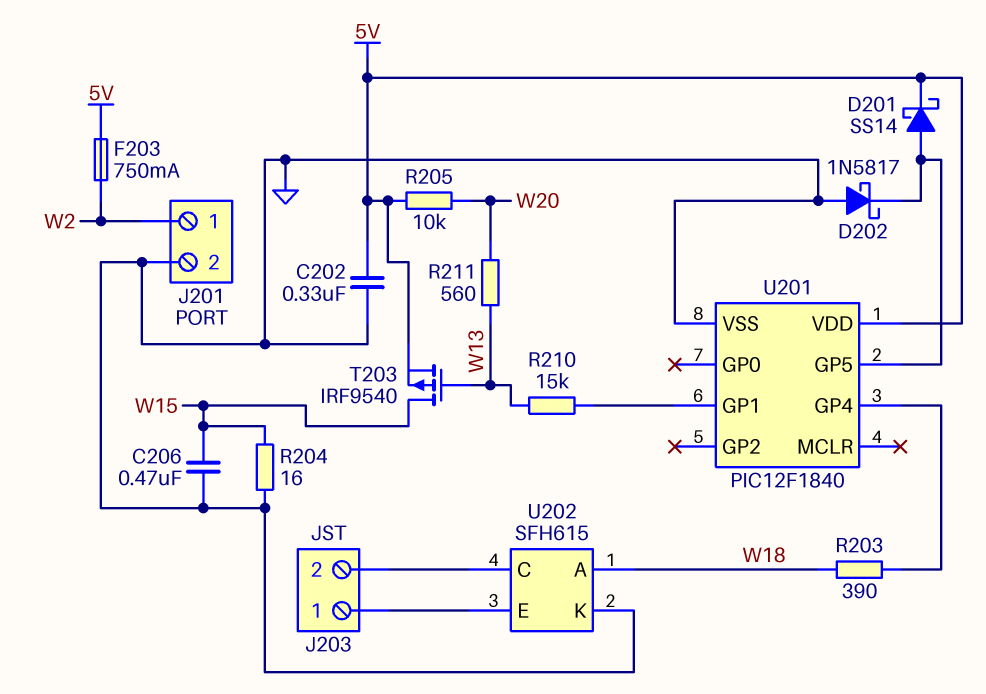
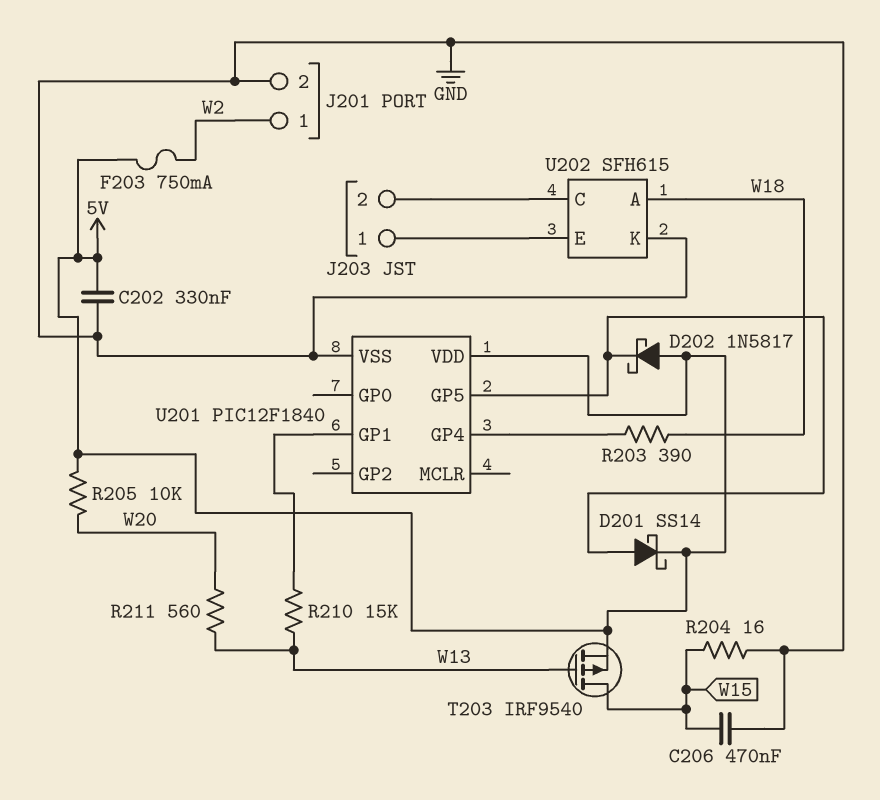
D202: schottky 1N5817 (A GND, K U201/GP5) -> schottky 1N5817 (A 5V, K U201/GP5)

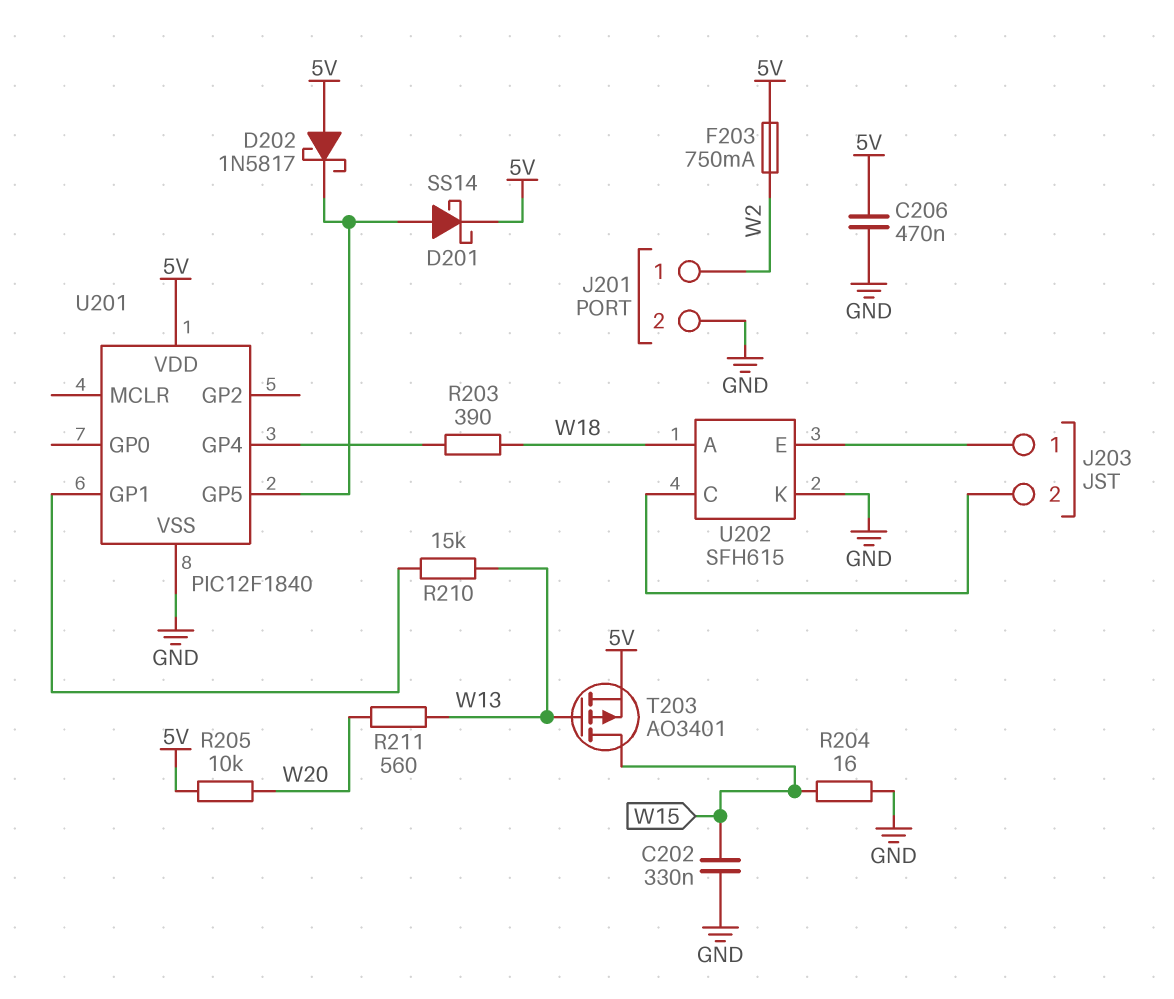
C202: 330nF (5V, GND) -> 330nF (GND, W15)
C206: 470nF (GND, W15) -> 470nF (5V, GND)
T203: PMOS IRF9540 (G W13, D W15, S 5V) -> PMOS AO3401 (G W13, D W15, S 5V)

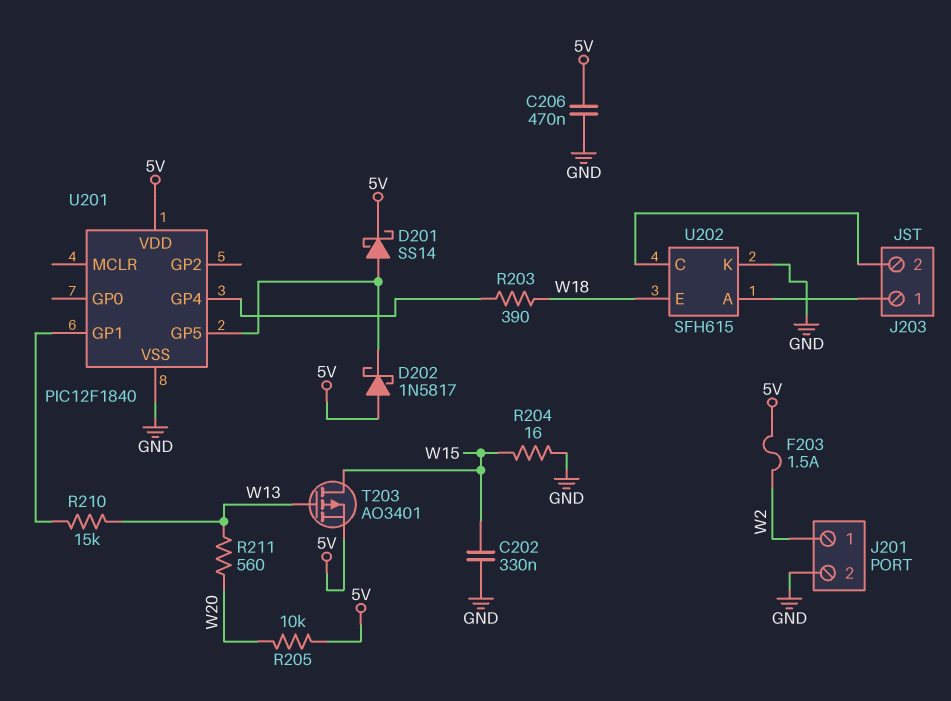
F203: 750mA (5V, W2) -> 1.5A (5V, W2)
U202 pin A: W18 -> J203/1
U202 pin E: J203/1 -> W18

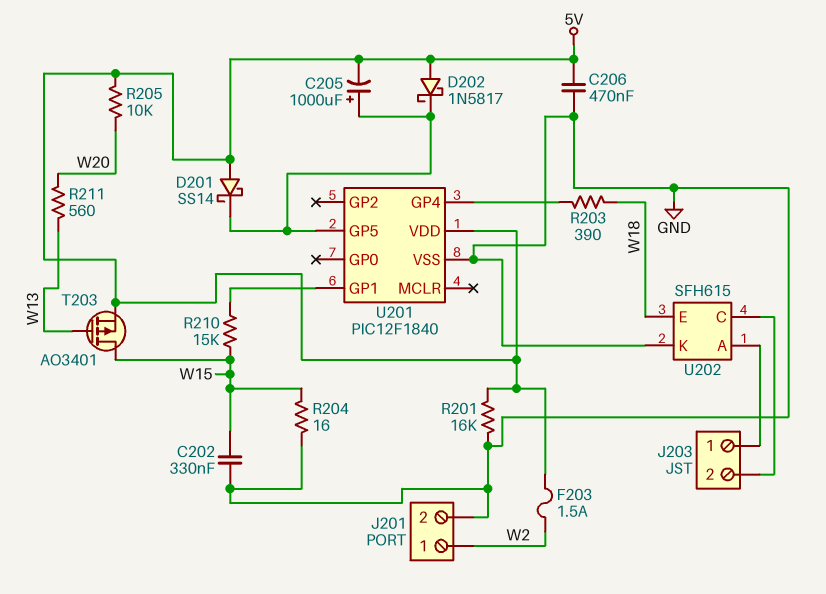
C205: none -> 1000uF (plus U201/GP5, minus 5V)
D201: schottky SS14 (A U201/GP5, K 5V) -> schottky SS14 (A 5V, K U201/GP5)
R201: none -> 16k (5V, GND)
R210: 15k (U201/GP1, W13) -> 15k (U201/GP1, W15)

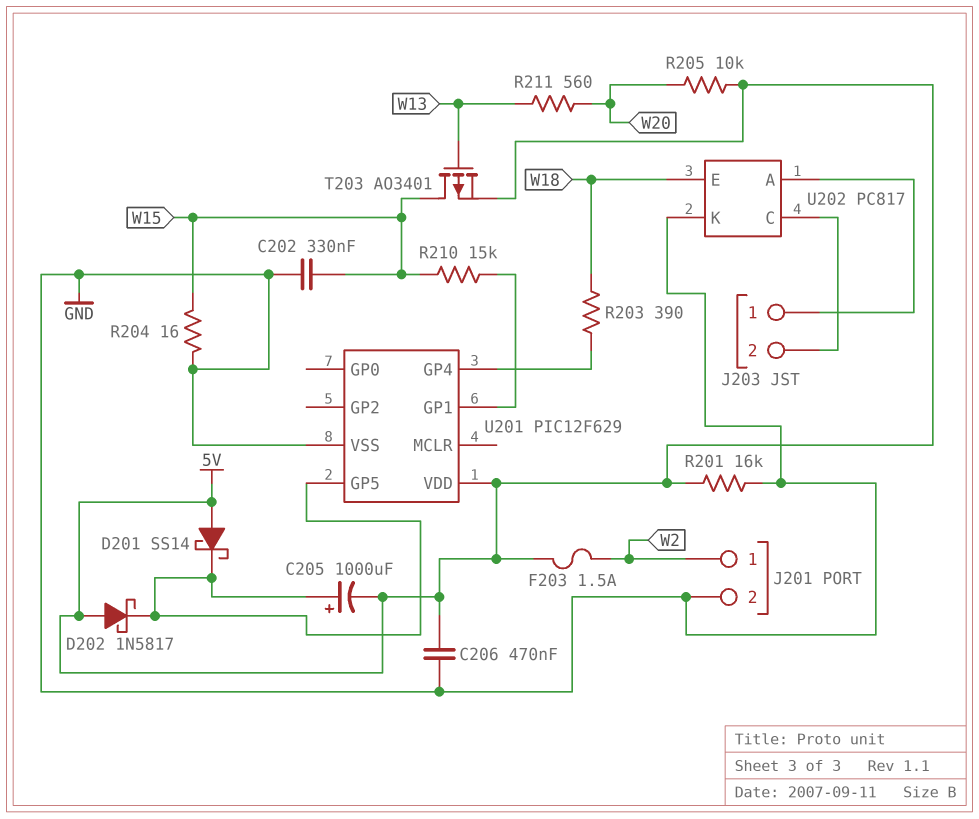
U201: PIC12F1840 -> PIC12F629
U202: SFH615 -> PC817

